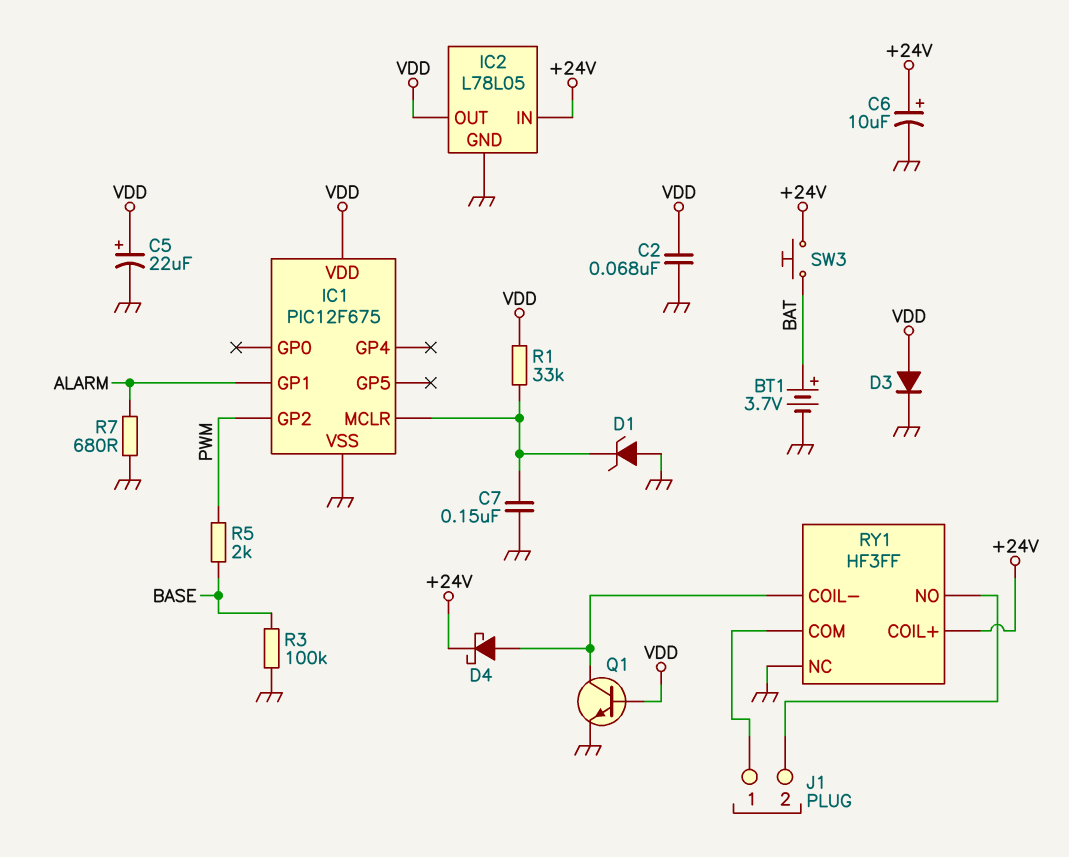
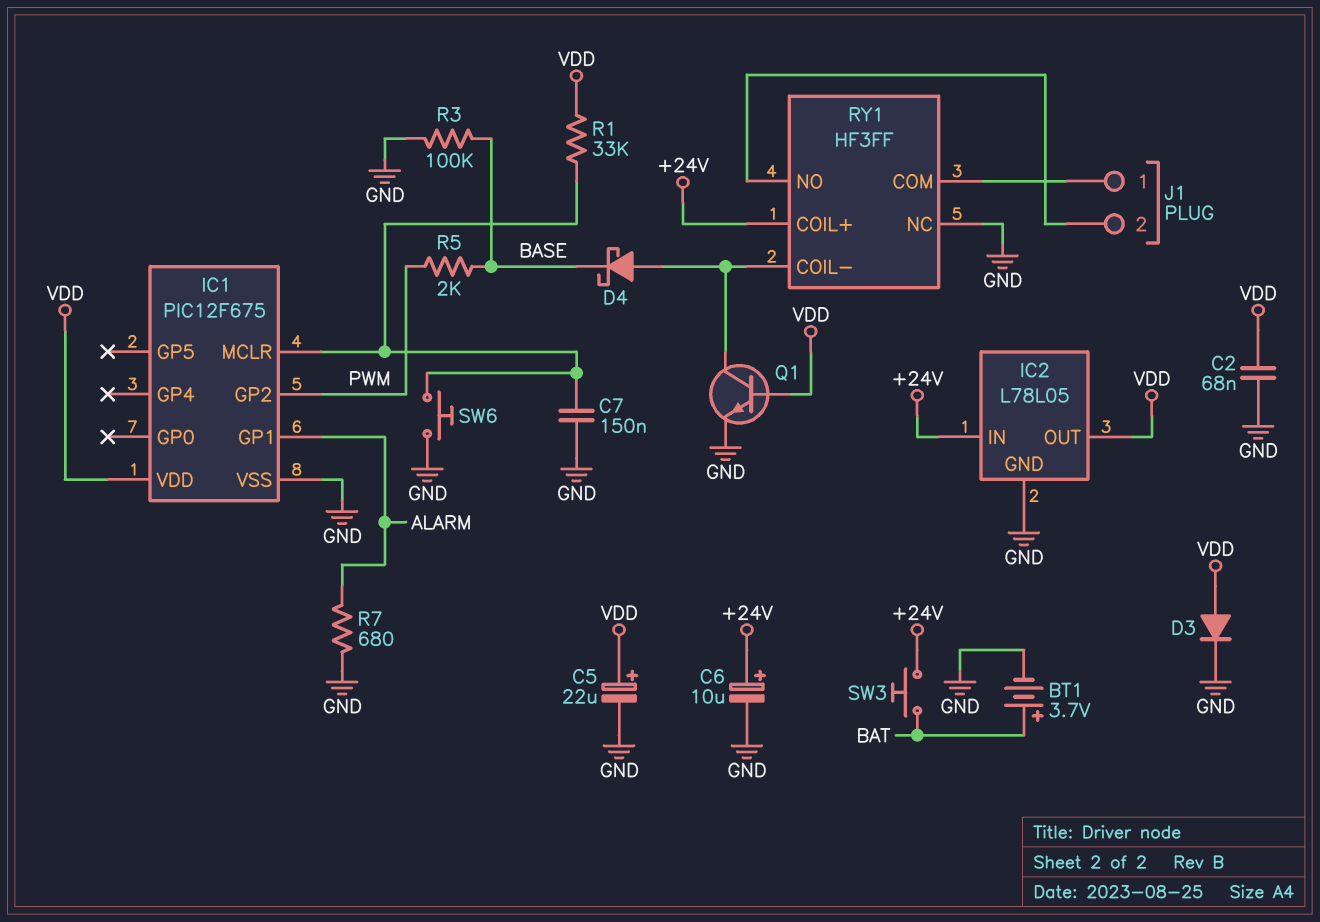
D1: zener (A GND, K IC1/MCLR) -> none
D4: schottky (A RY1/COIL-, K +24V) -> schottky (A RY1/COIL-, K BASE)
SW6: none -> button (GND, IC1/MCLR)

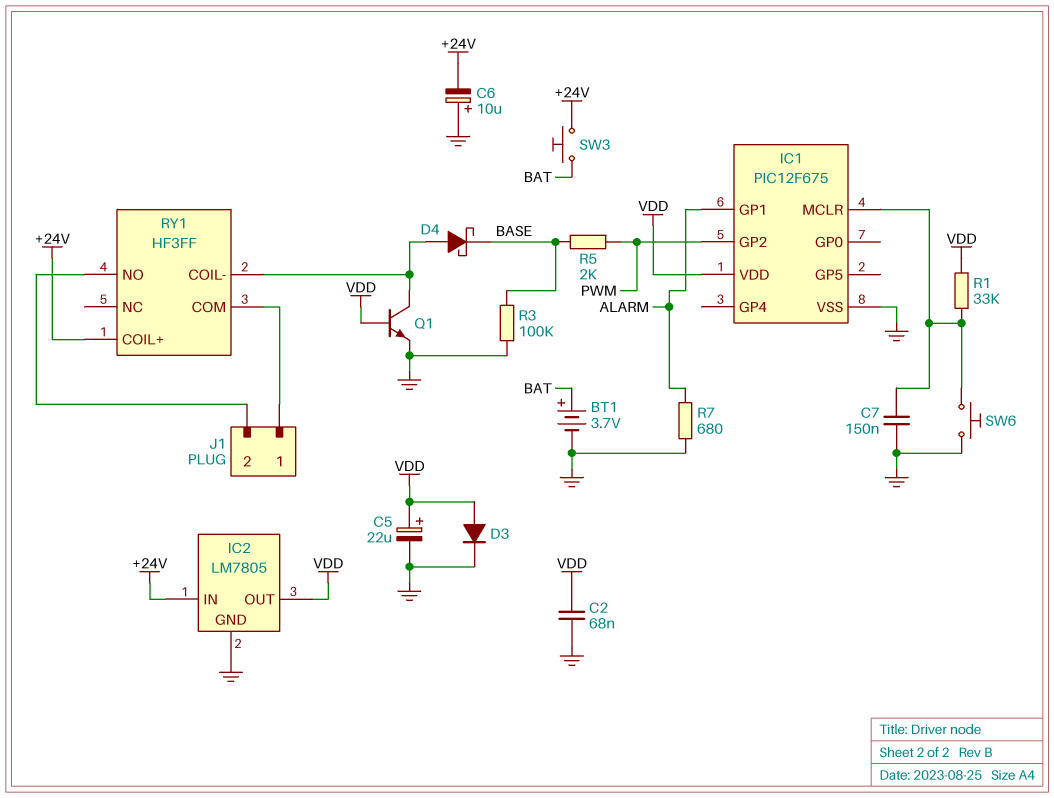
C6: 10uF (plus +24V, minus GND) -> 10uF (plus GND, minus +24V)
IC2: L78L05 -> LM7805
RY1 pin NC: GND -> none

